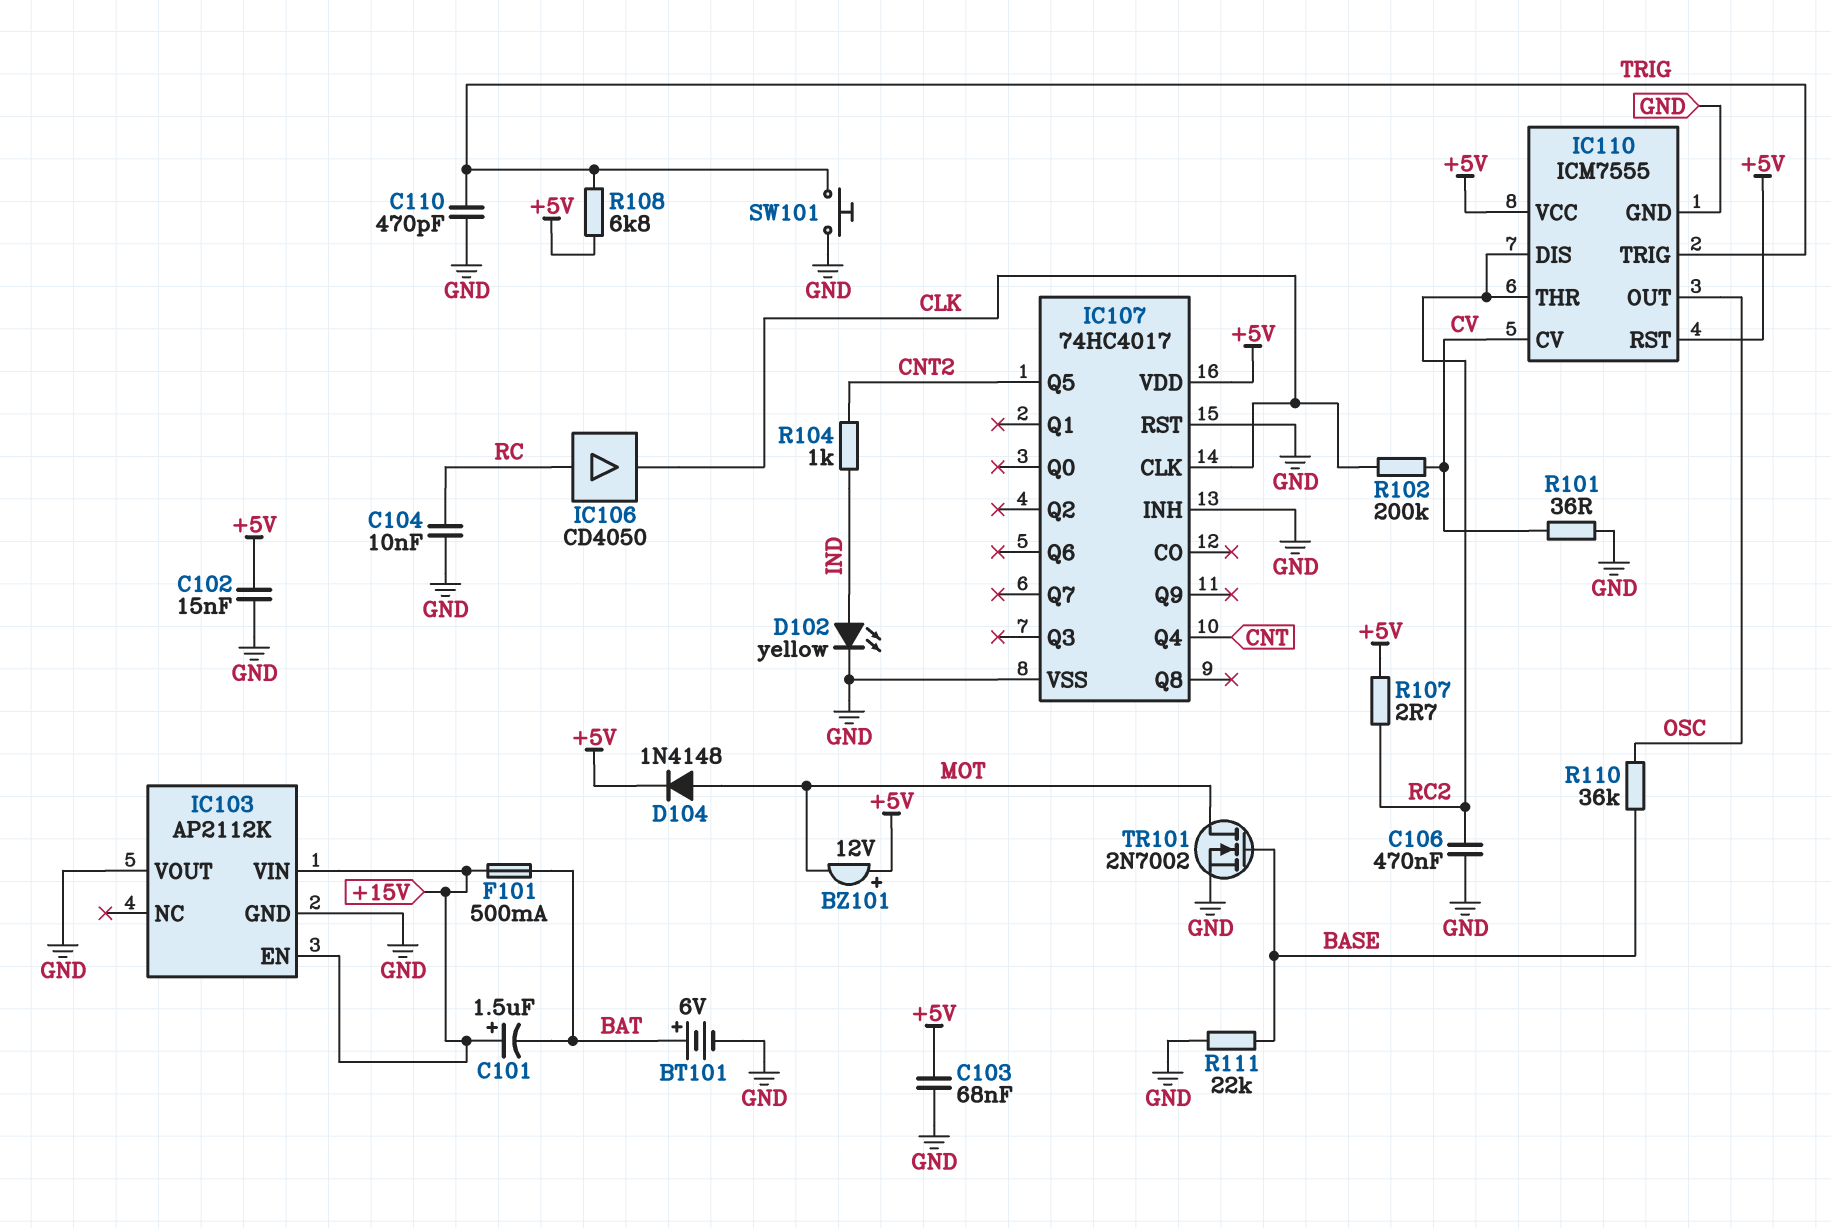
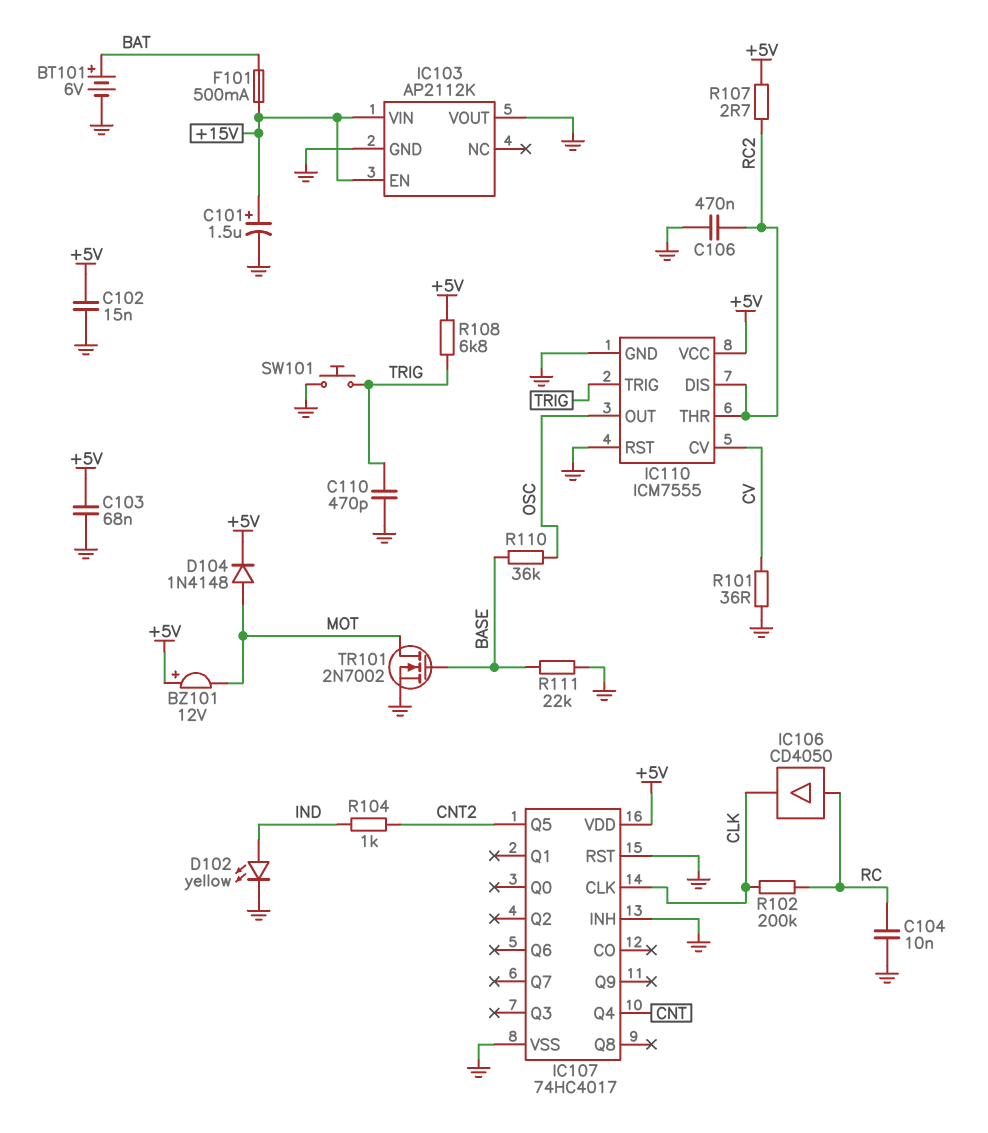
C101: 1.5uF (plus +15V, minus BAT) -> 1.5uF (plus +15V, minus GND)
IC110 pin RST: +5V -> GND
R102: 200k (CLK, CV) -> 200k (CLK, RC)

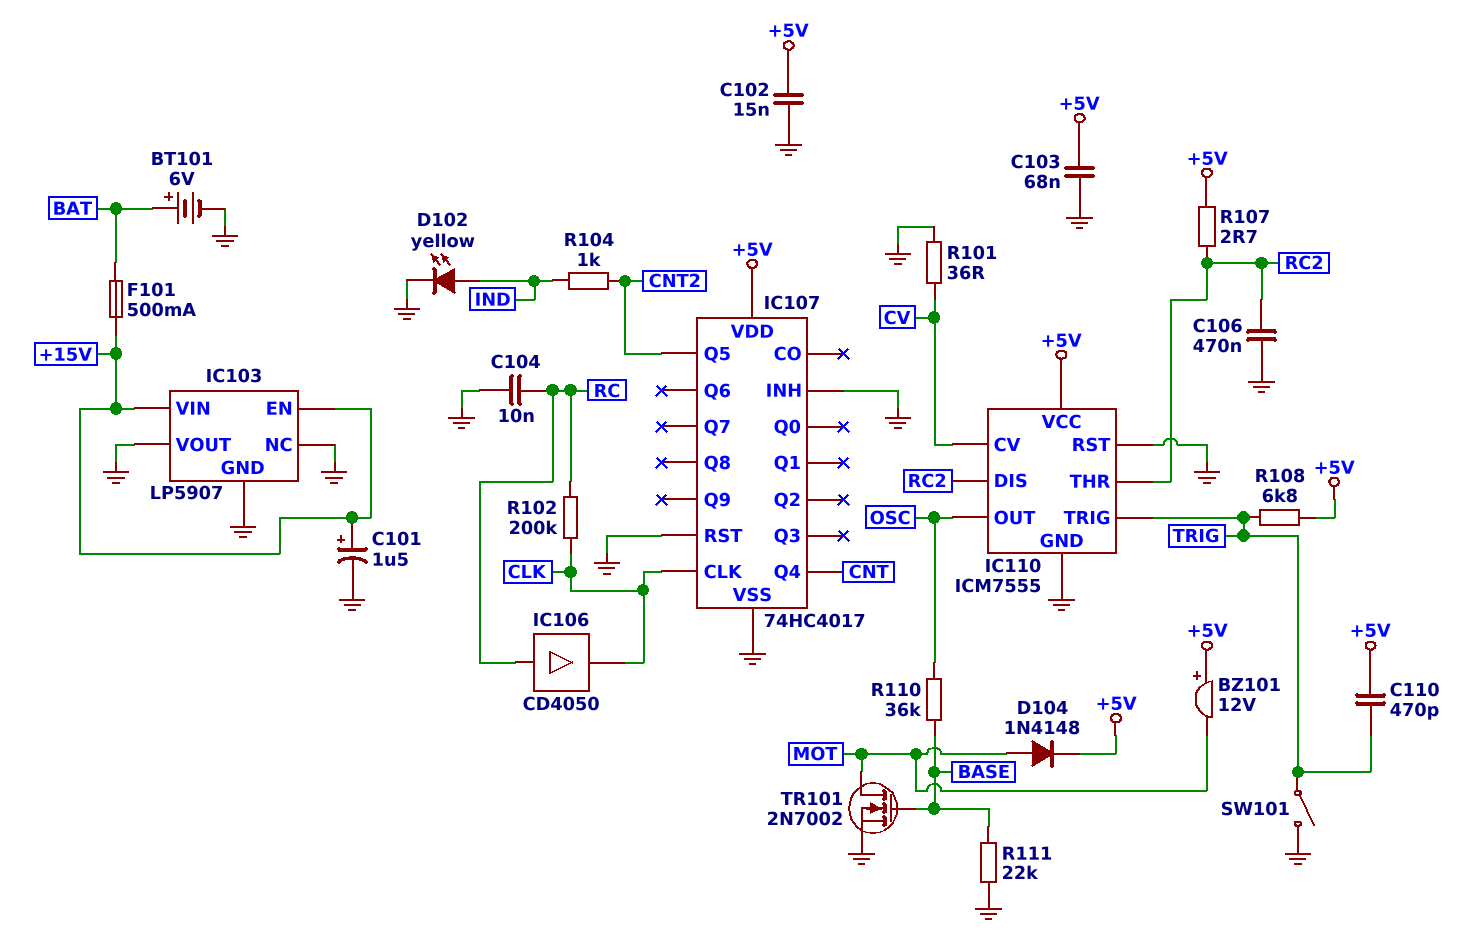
C110: 470pF (GND, TRIG) -> 470pF (+5V, TRIG)
IC103: AP2112K -> LP5907
IC103 pin NC: none -> GND
SW101: button (GND, TRIG) -> switch (GND, TRIG)

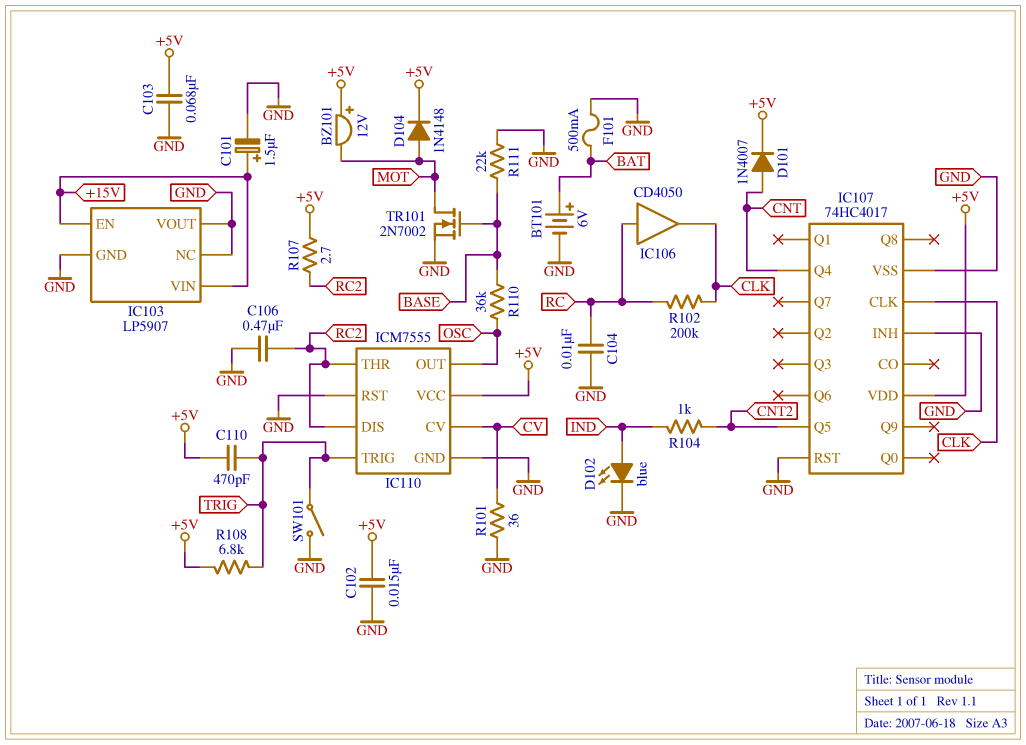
D101: none -> diode 1N4007 (A CNT, K +5V)
D102: LED yellow (A IND, K GND) -> LED blue (A IND, K GND)
F101: 500mA (+15V, BAT) -> 500mA (BAT, GND)

